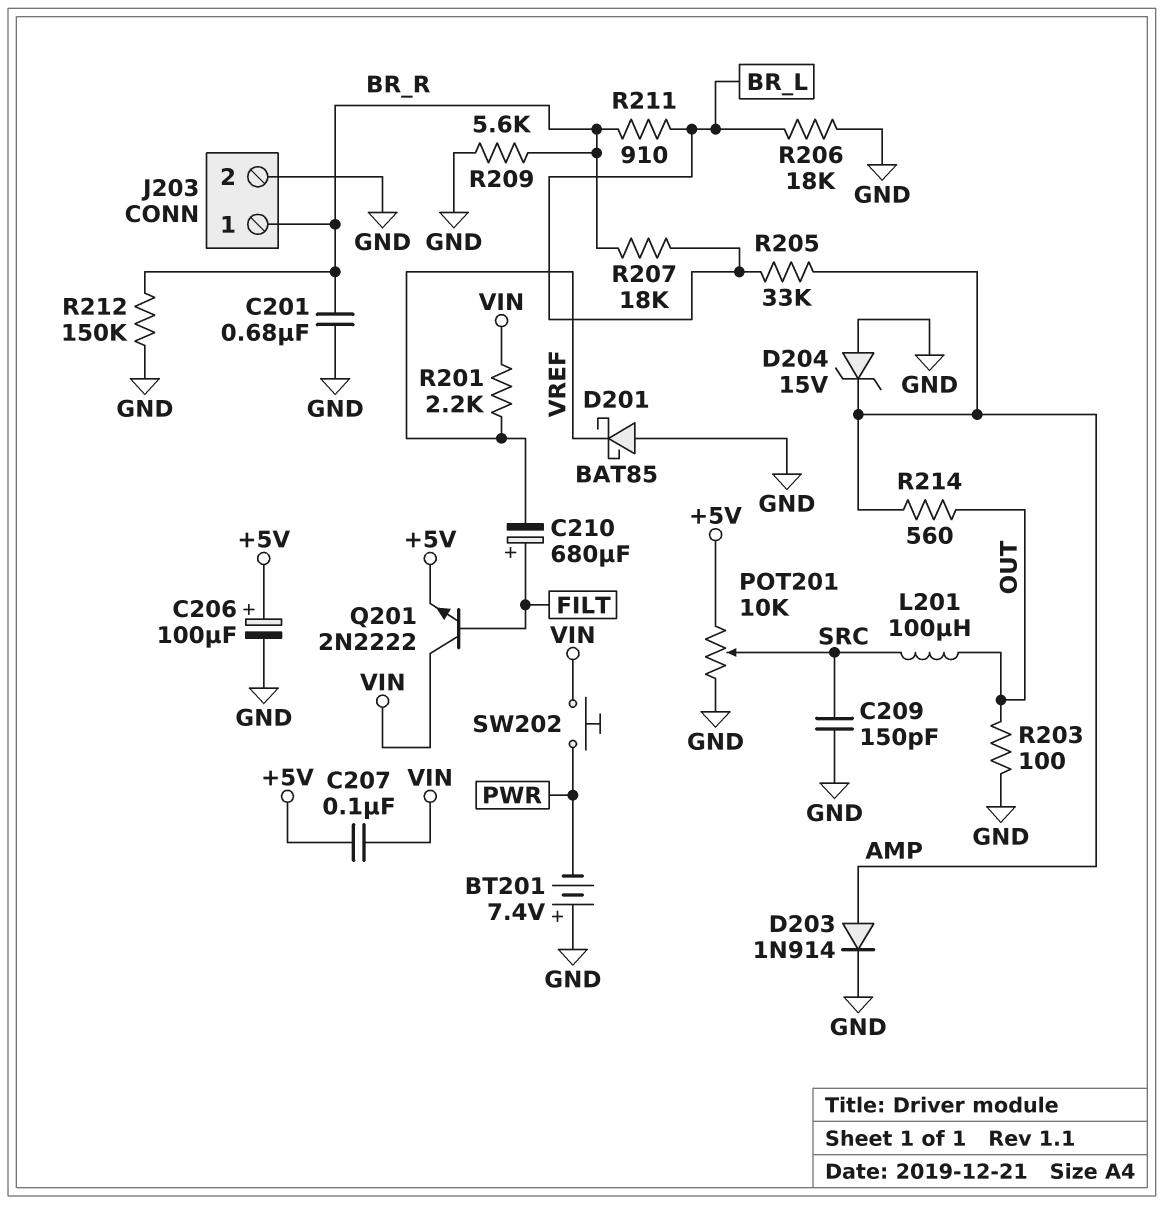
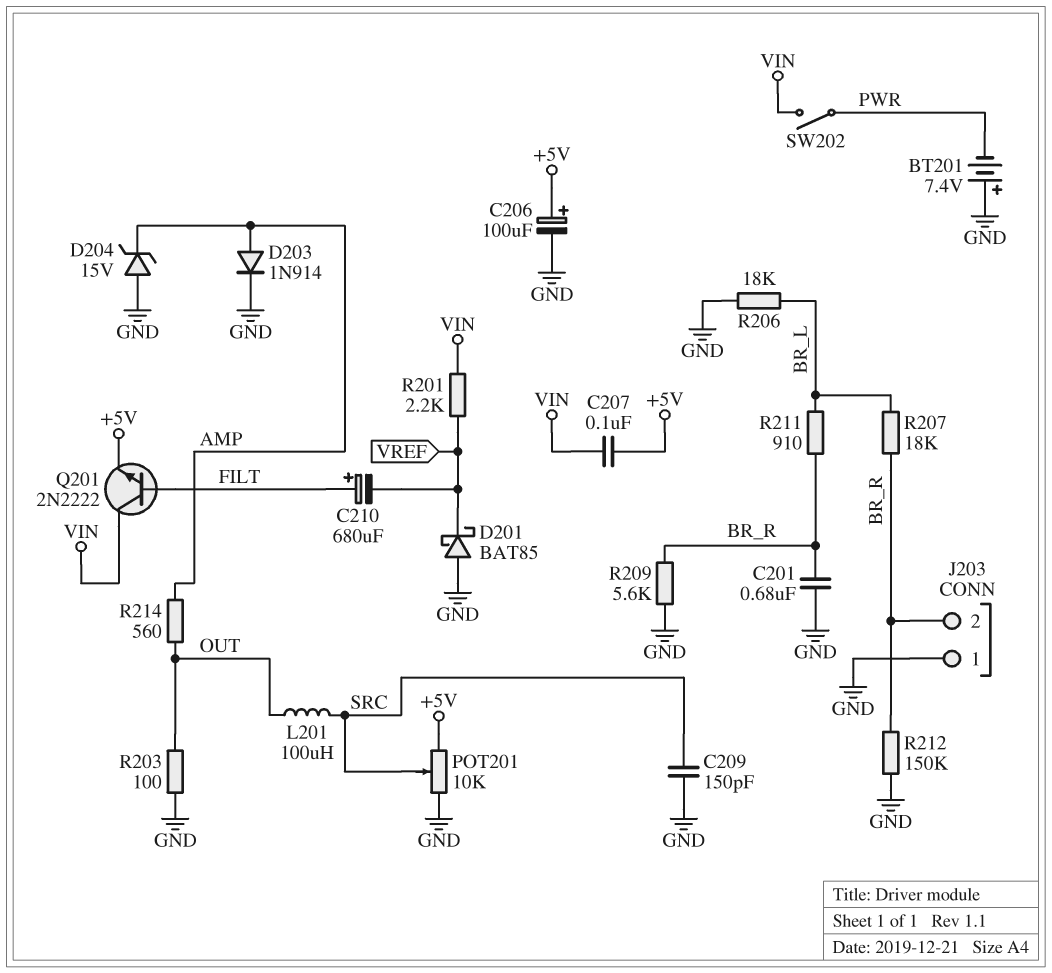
J203 pin 1: BR_R -> GND
J203 pin 2: GND -> BR_R
R205: 33k (AMP, BR_L) -> none
SW202: button (PWR, VIN) -> switch (PWR, VIN)

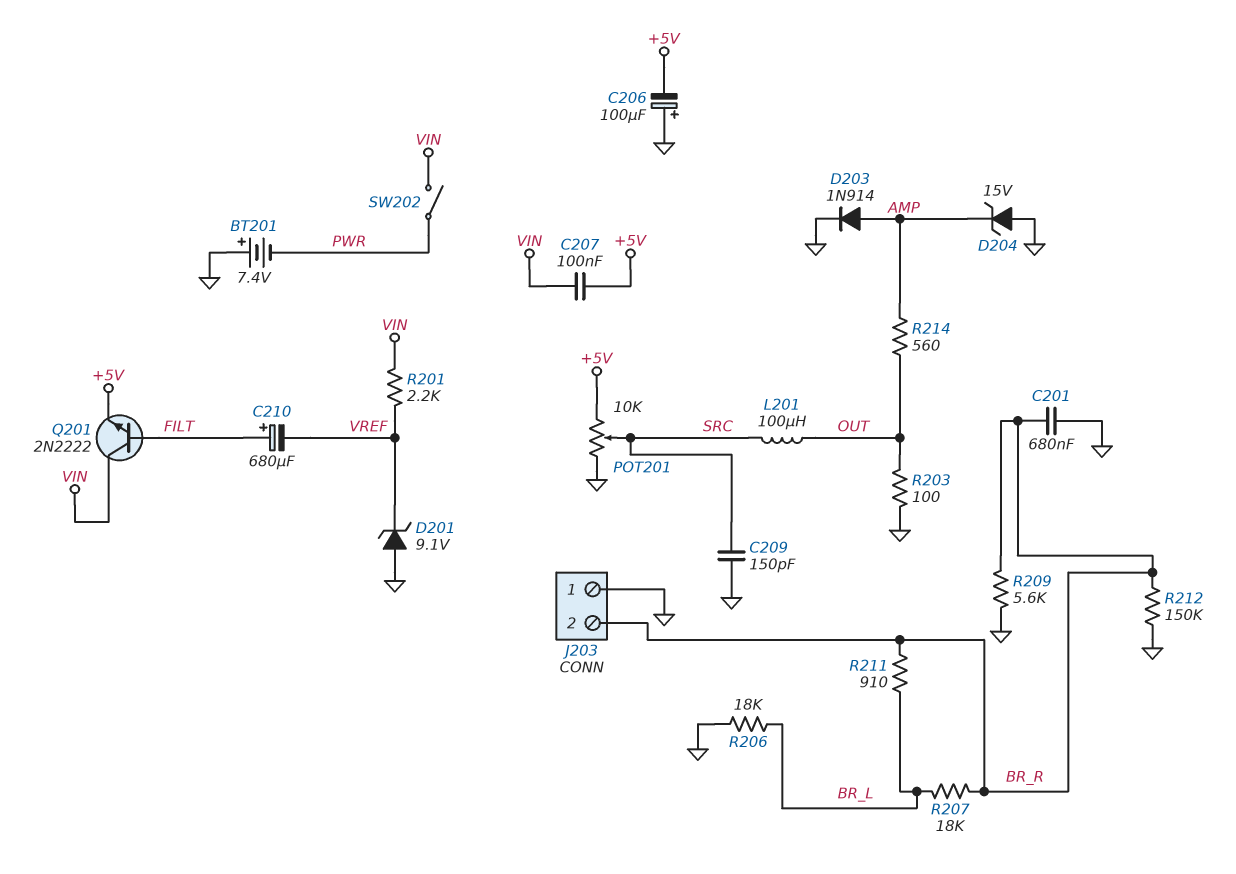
C206: 100uF (plus +5V, minus GND) -> 100uF (plus GND, minus +5V)
D201: schottky BAT85 (A GND, K VREF) -> zener 9.1V (A GND, K VREF)

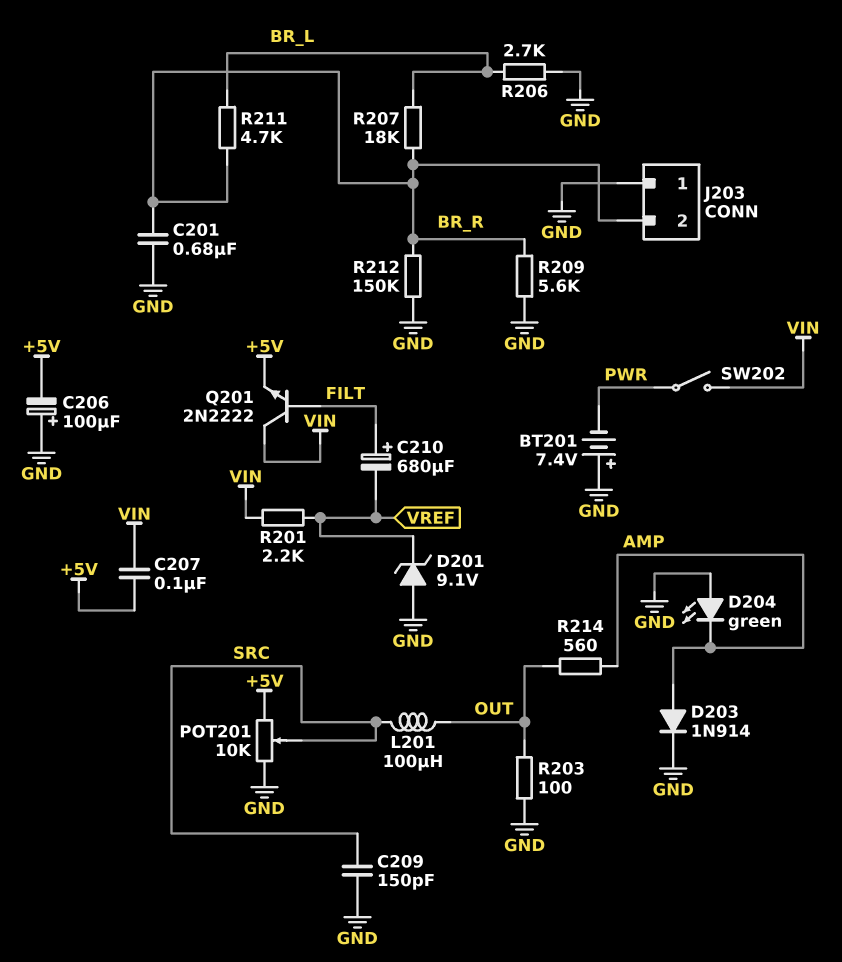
D204: zener 15V (A GND, K AMP) -> LED green (A GND, K AMP)
R206: 18k (BR_L, GND) -> 2.7k (BR_L, GND)
R211: 910 (BR_L, BR_R) -> 4.7k (BR_L, BR_R)

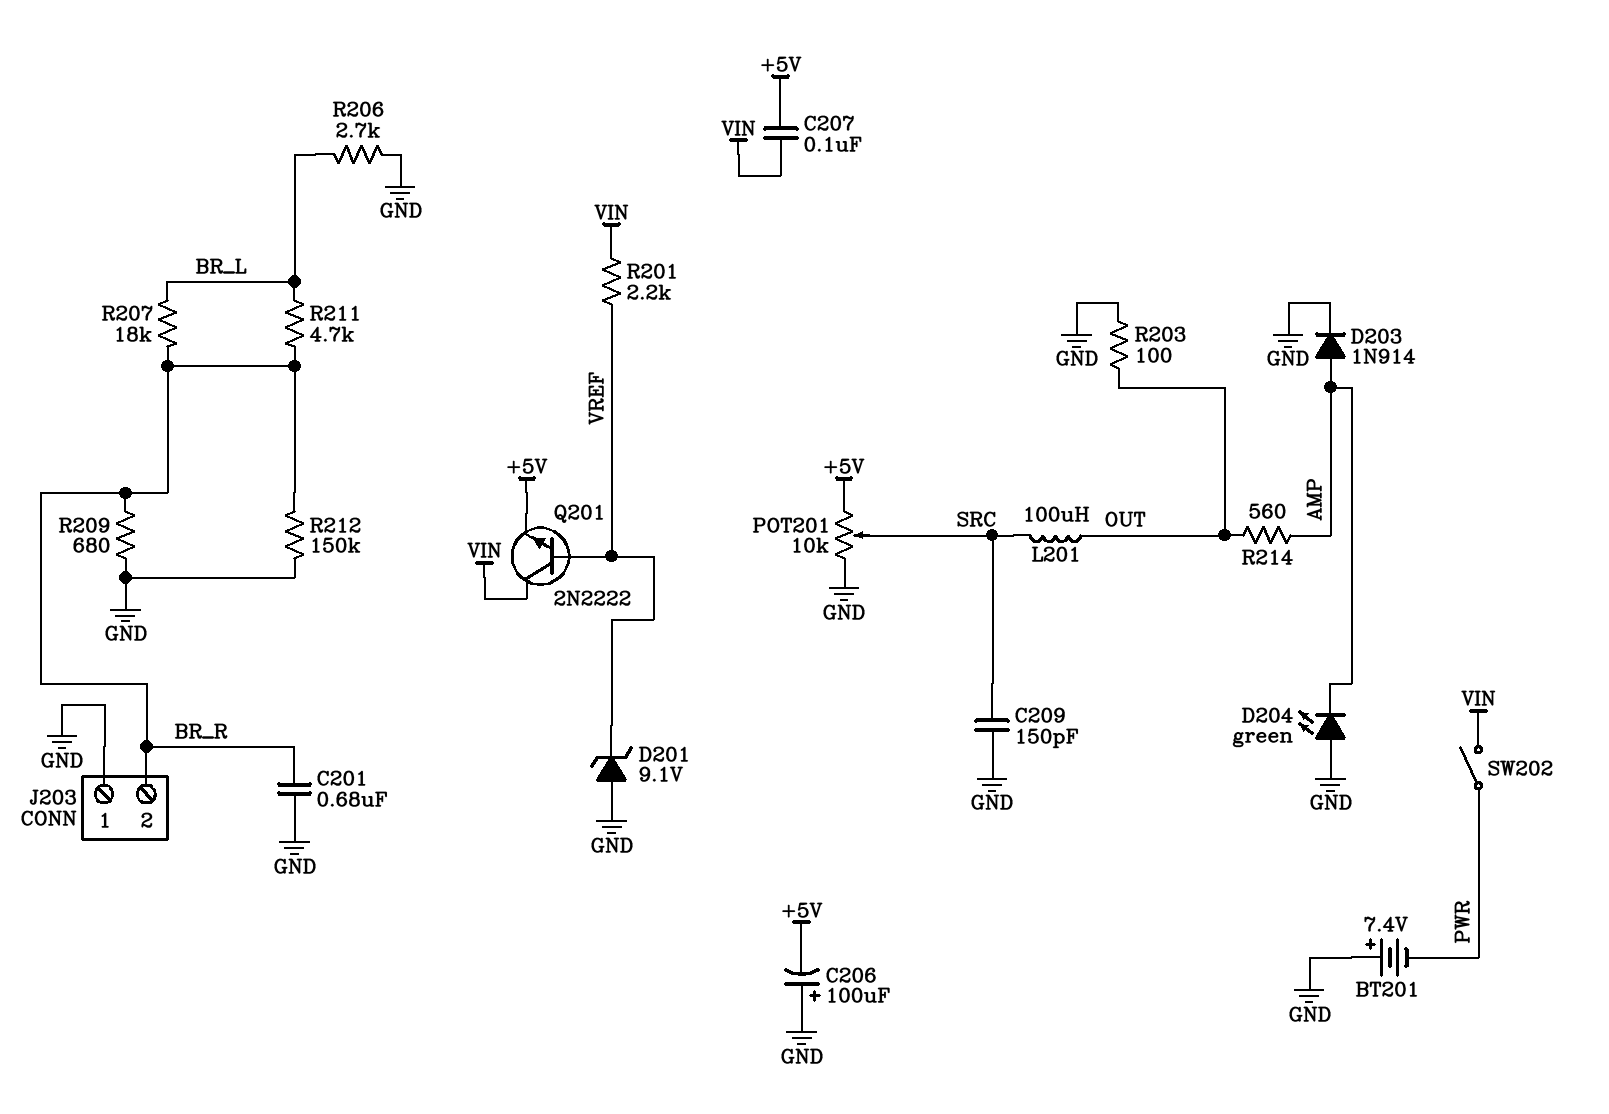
C210: 680uF (plus FILT, minus VREF) -> none
Q201: NPN 2N2222 (B FILT, C VIN, E +5V) -> NPN 2N2222 (B VREF, C VIN, E +5V)
R209: 5.6k (BR_R, GND) -> 680 (BR_R, GND)

